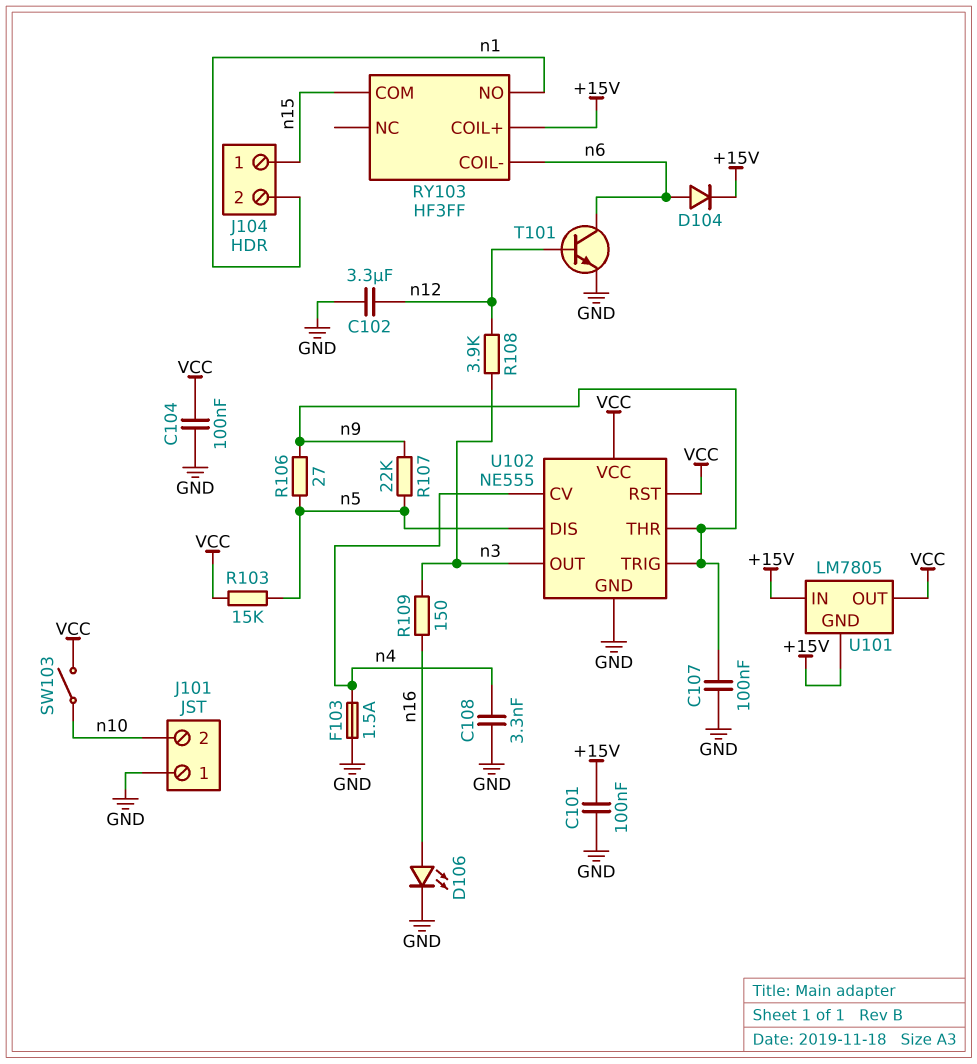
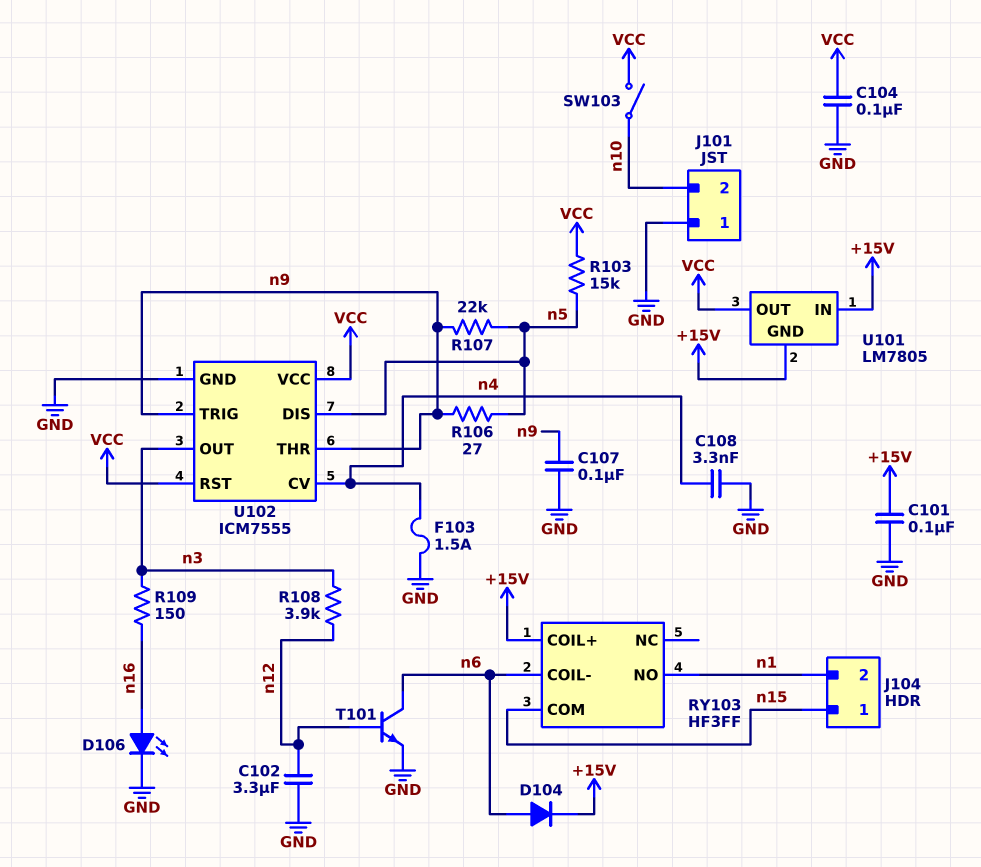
U102: NE555 -> ICM7555

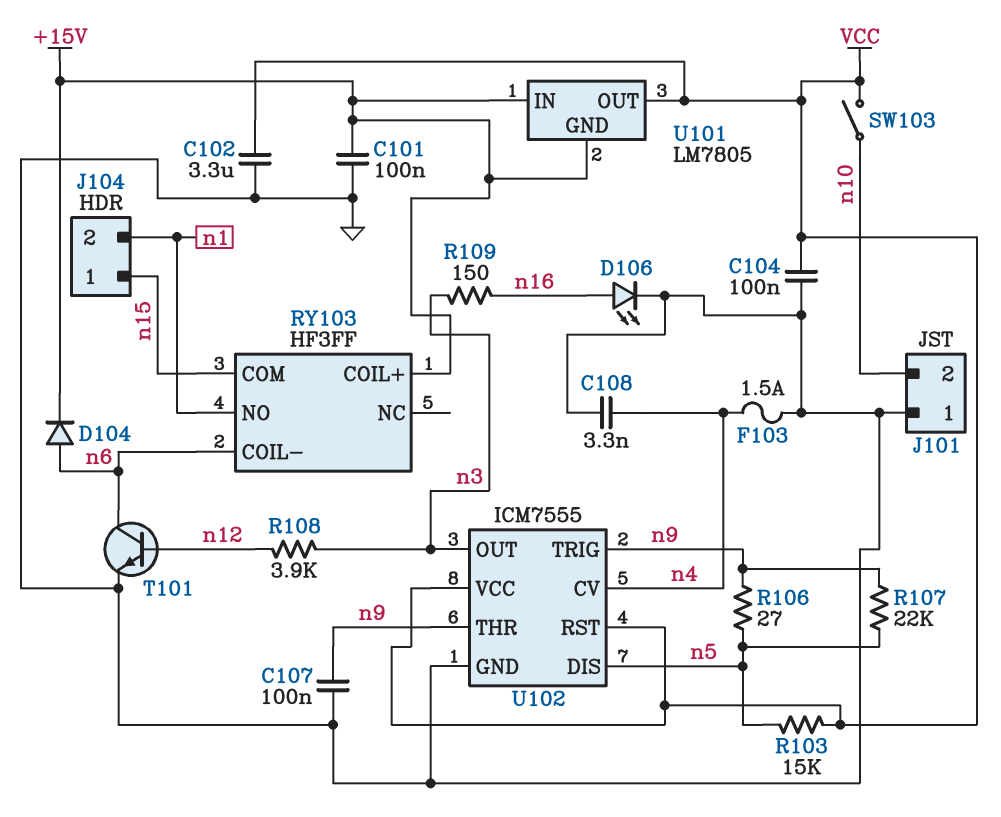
C102: 3.3uF (GND, n12) -> 3.3uF (GND, VCC)

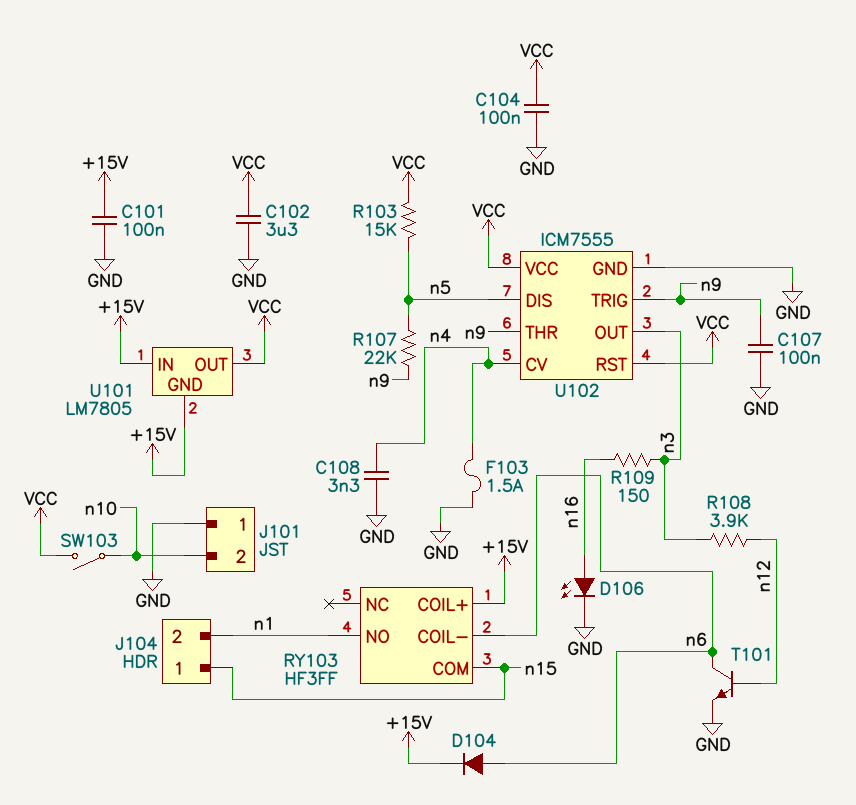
R106: 27 (n5, n9) -> none

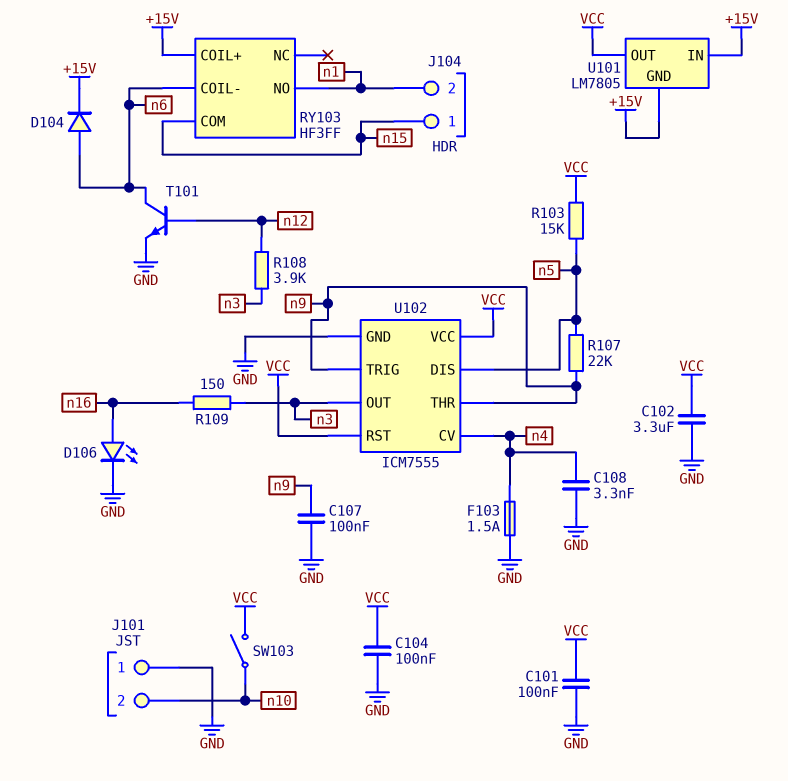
C101: 100nF (+15V, GND) -> 100nF (GND, VCC)

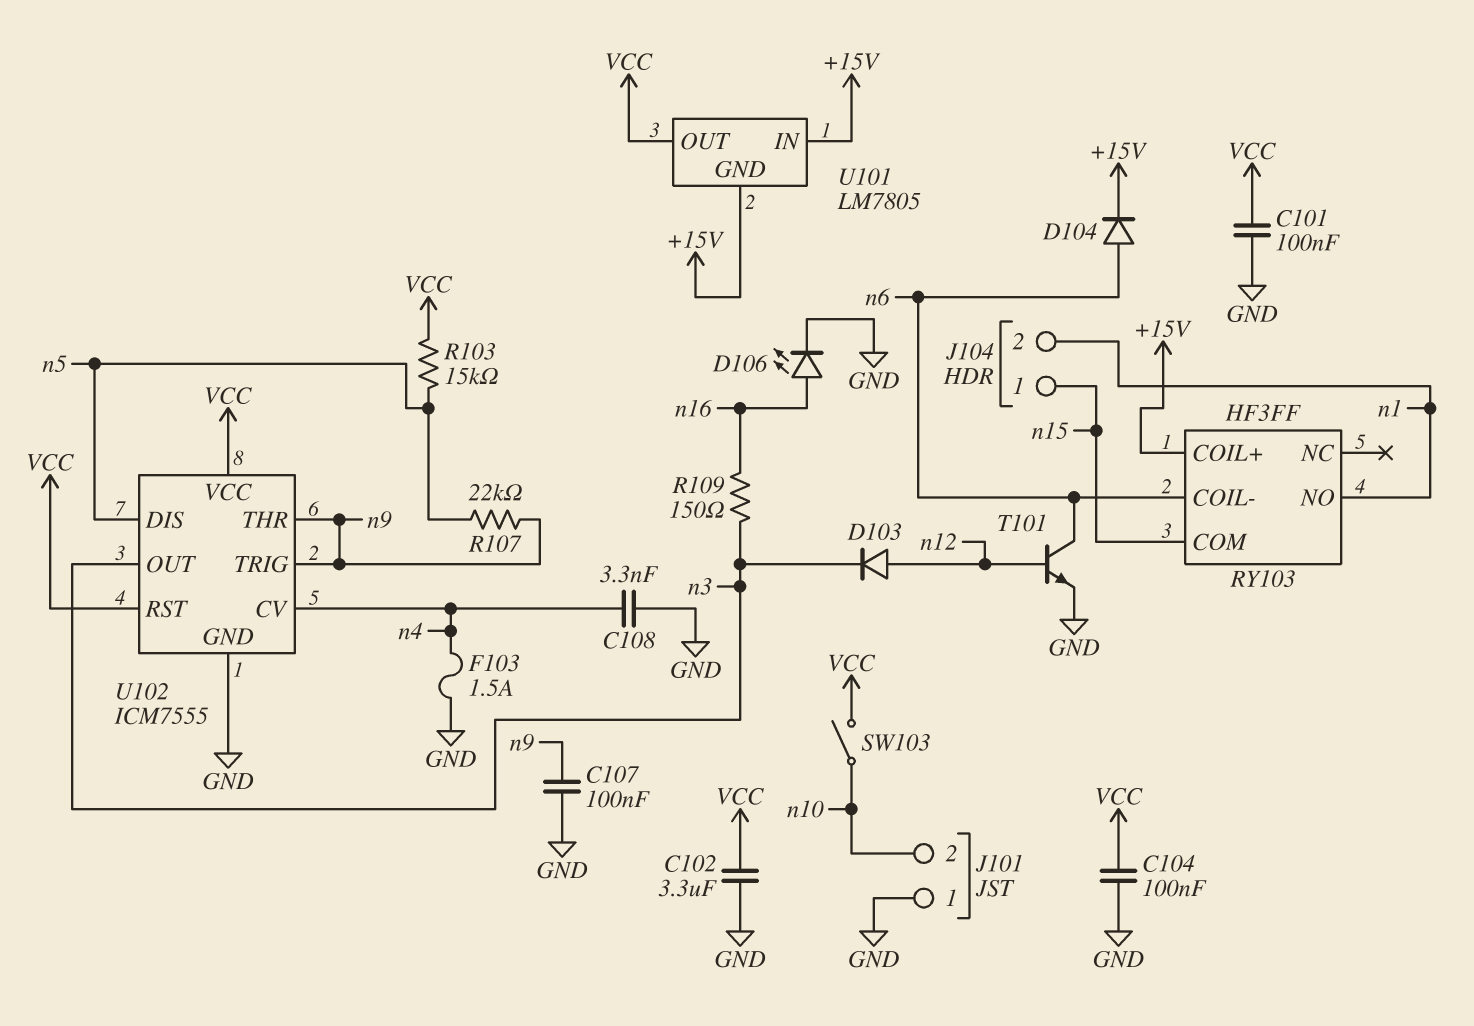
D103: none -> diode (A n12, K n3)
R108: 3.9k (n3, n12) -> none

